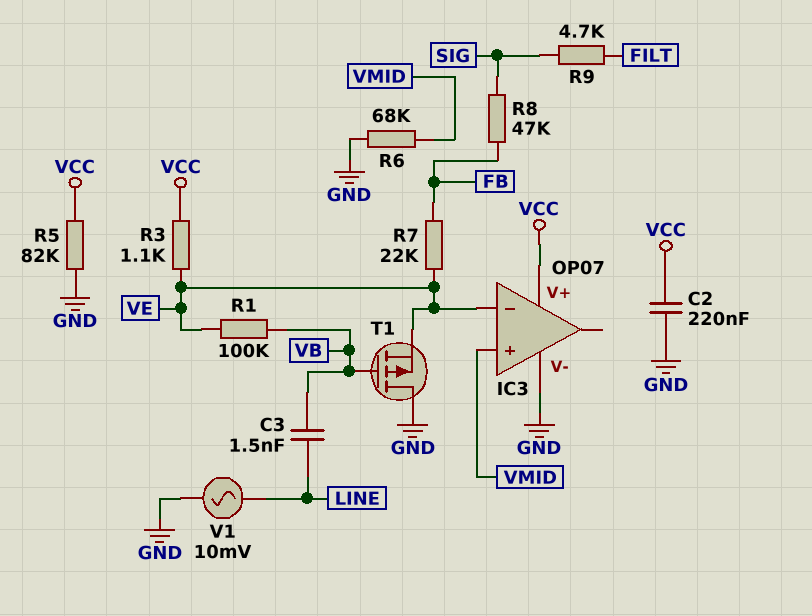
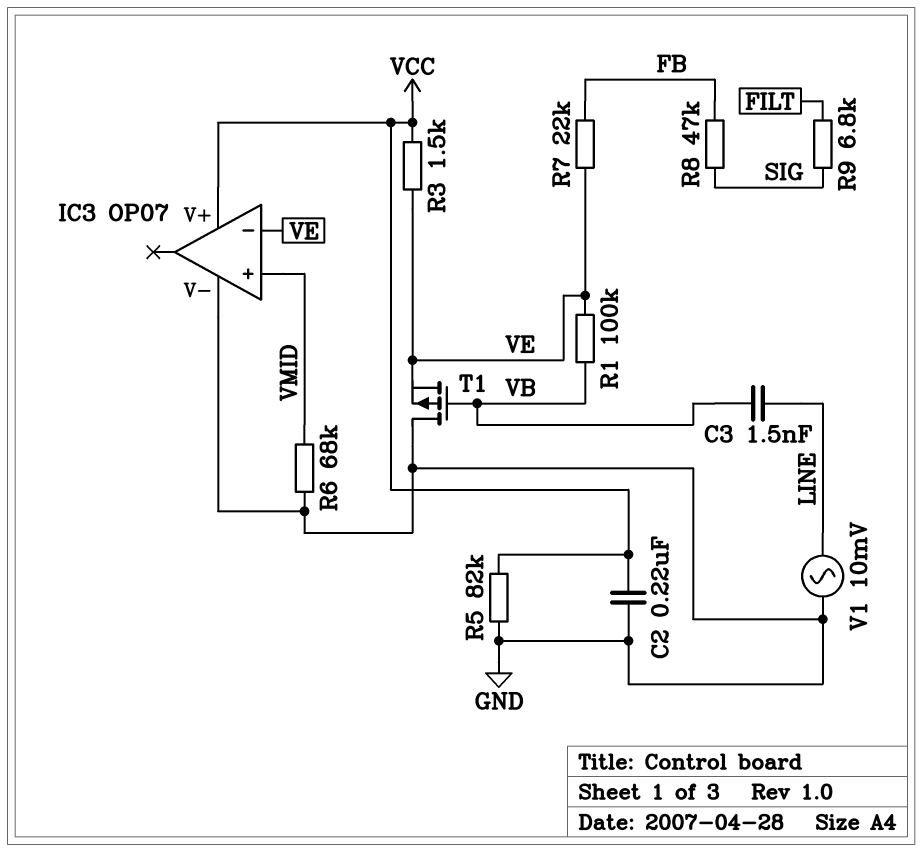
R3: 1.1k (VCC, VE) -> 1.5k (VCC, VE)
R9: 4.7k (FILT, SIG) -> 6.8k (FILT, SIG)

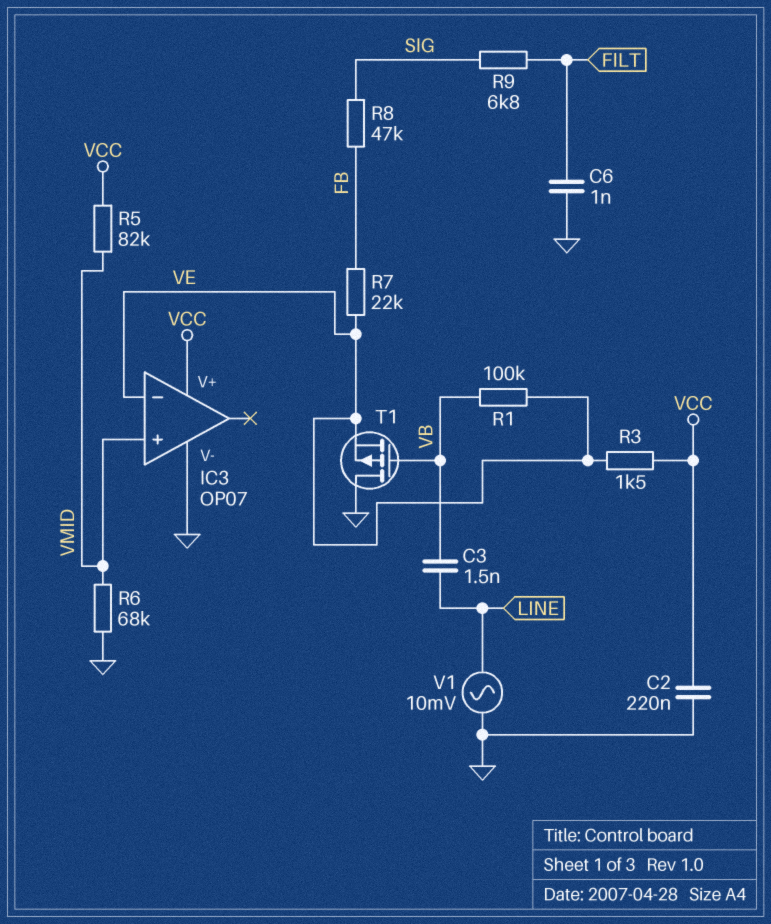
C6: none -> 1nF (FILT, GND)
R5: 82k (GND, VCC) -> 82k (VCC, VMID)

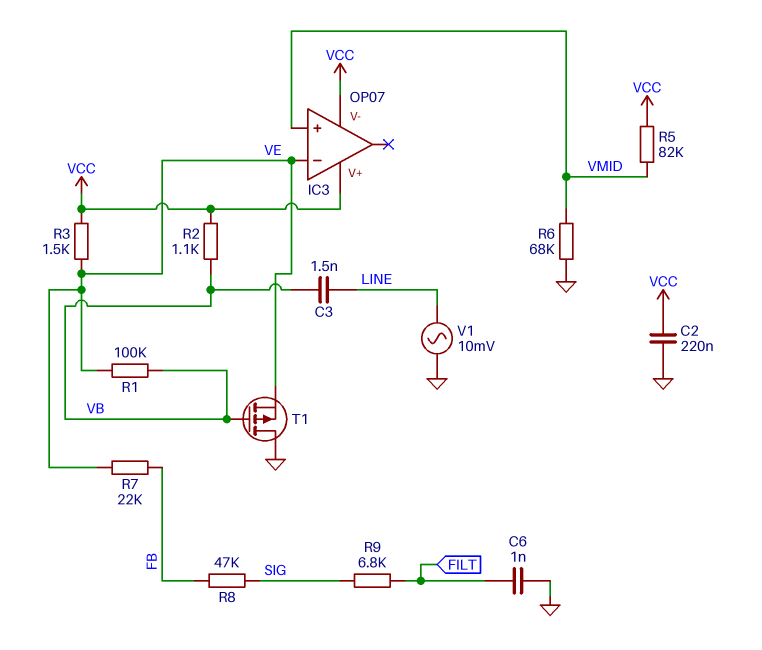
IC3 pin V-: GND -> VCC
R2: none -> 1.1k (VB, VCC)

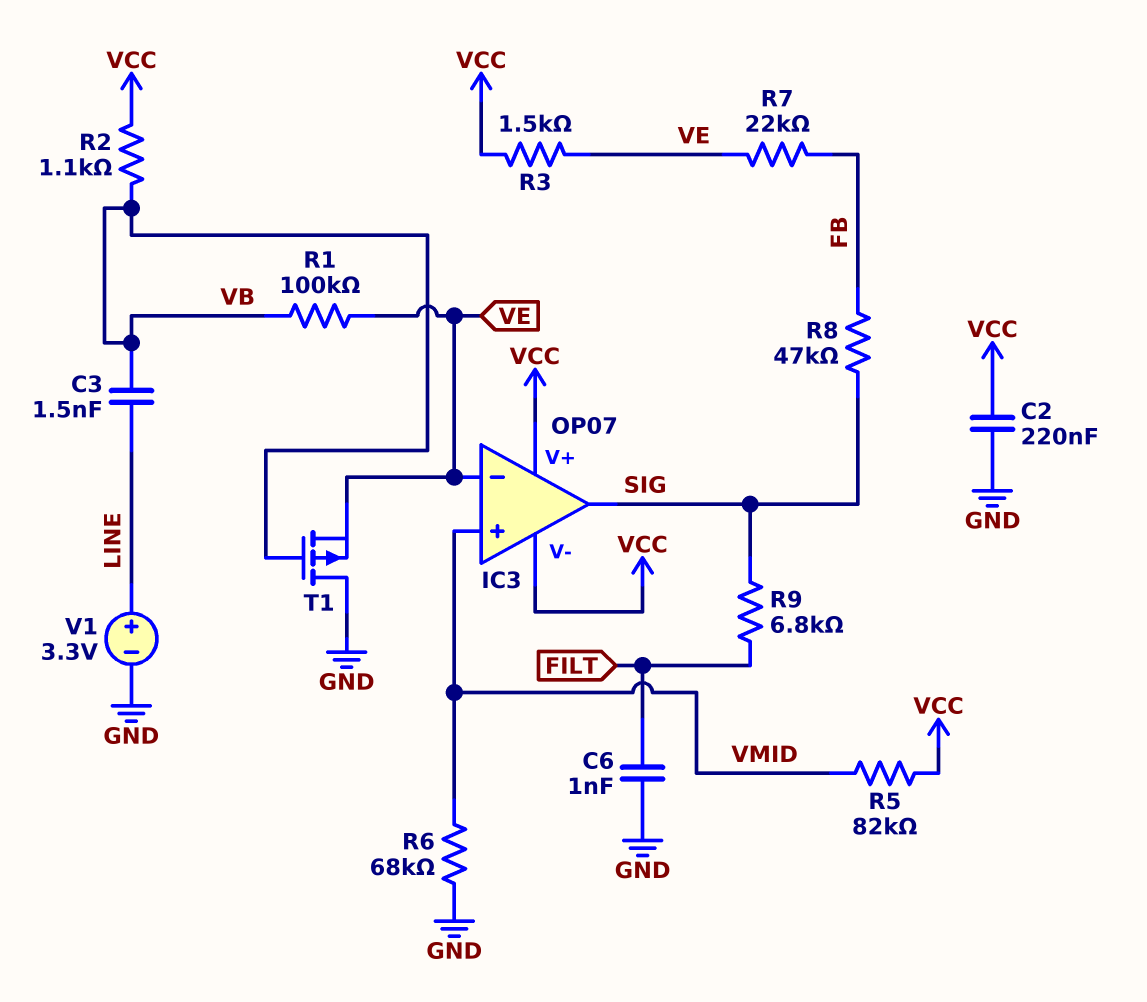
IC3 pin out: none -> SIG
V1: AC 10mV (GND, LINE) -> 3.3V (plus LINE, minus GND)

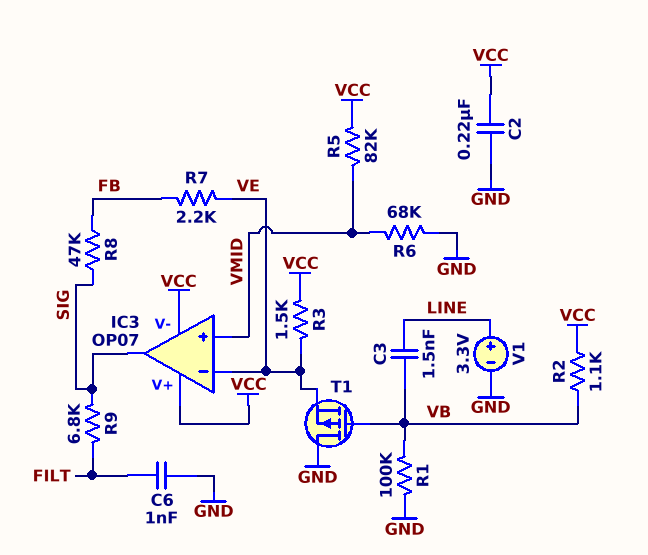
R1: 100k (VB, VE) -> 100k (GND, VB)
R7: 22k (FB, VE) -> 2.2k (FB, VE)

